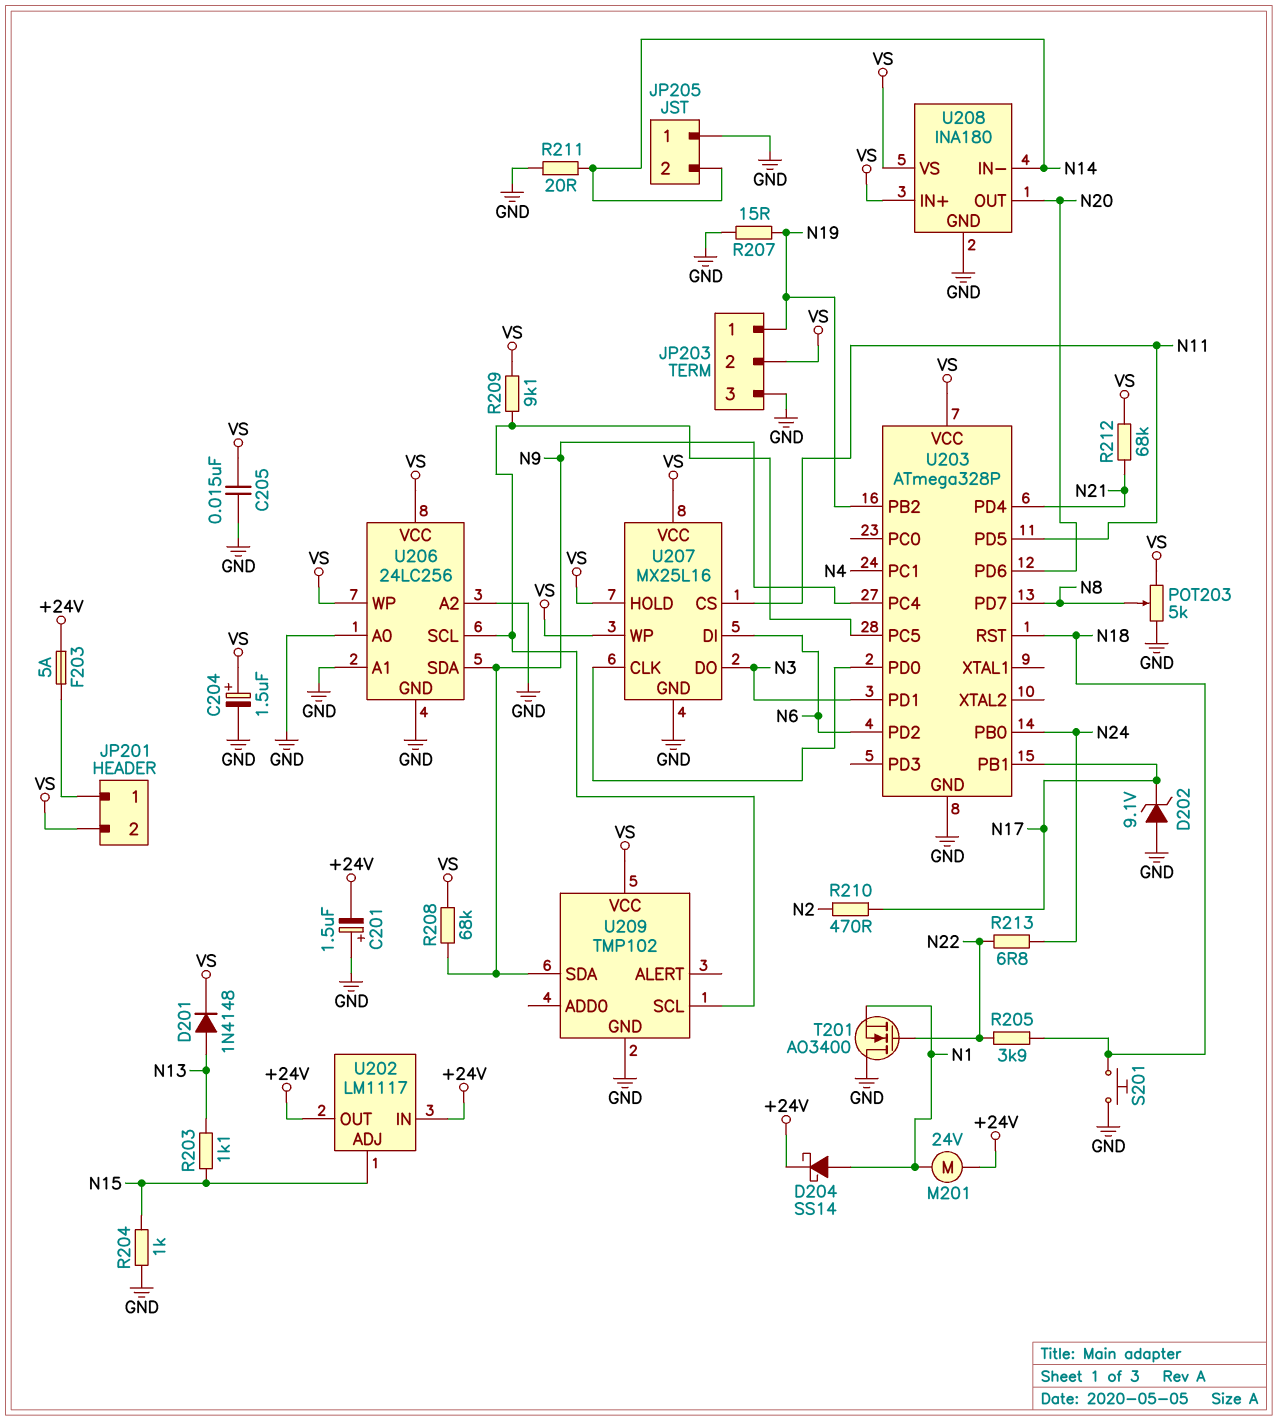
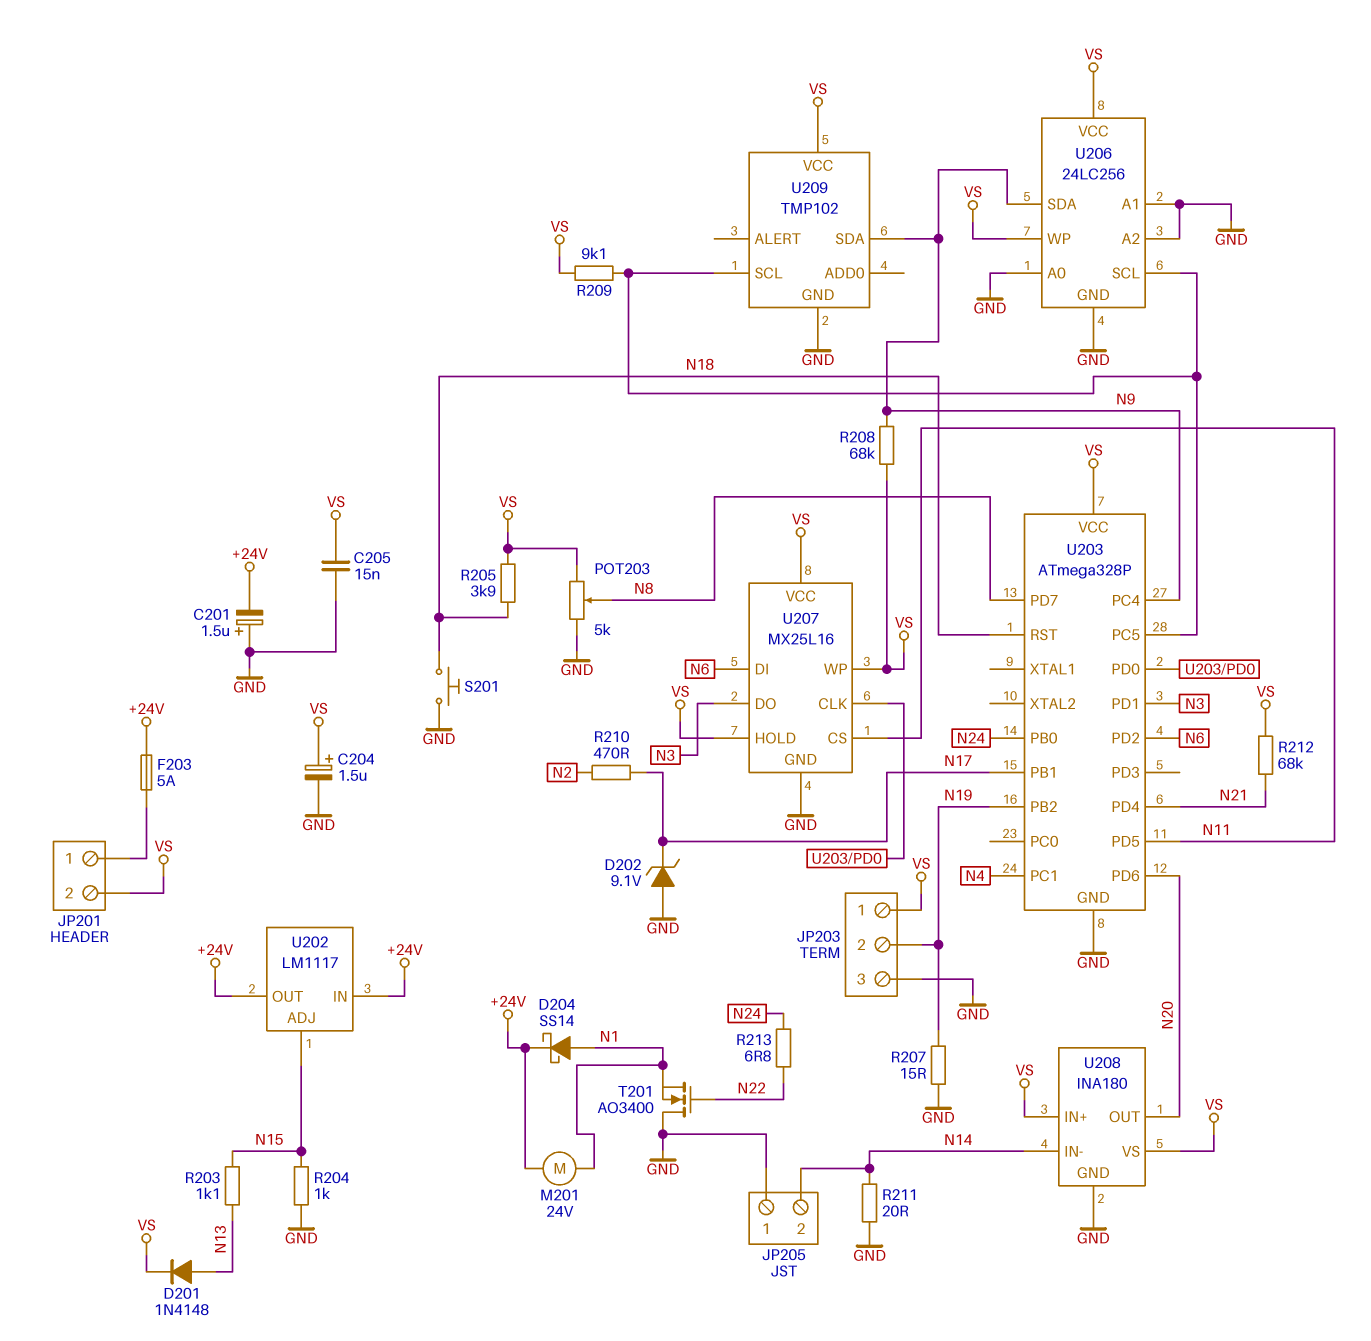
JP203 pin 1: N19 -> VS
JP203 pin 2: VS -> N19
R205: 3.9k (N18, N22) -> 3.9k (N18, VS)

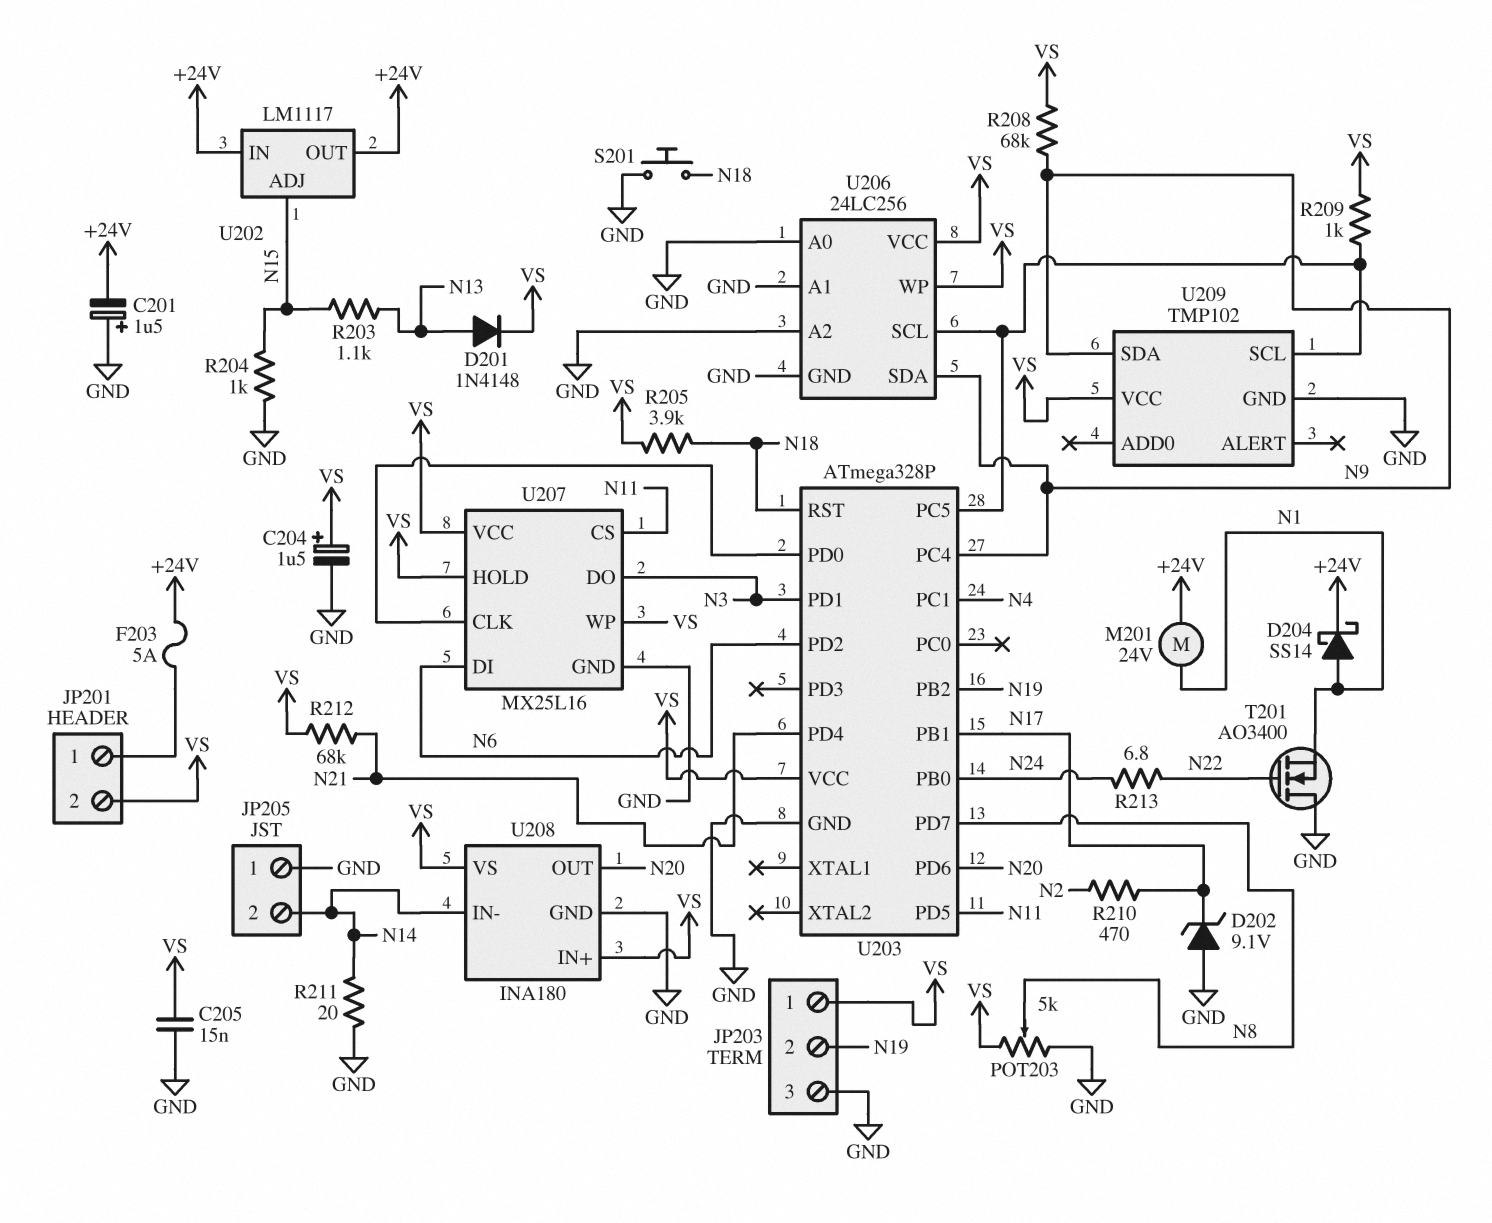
R207: 15 (GND, N19) -> none
R209: 9.1k (U203/PC5, VS) -> 1k (U203/PC5, VS)

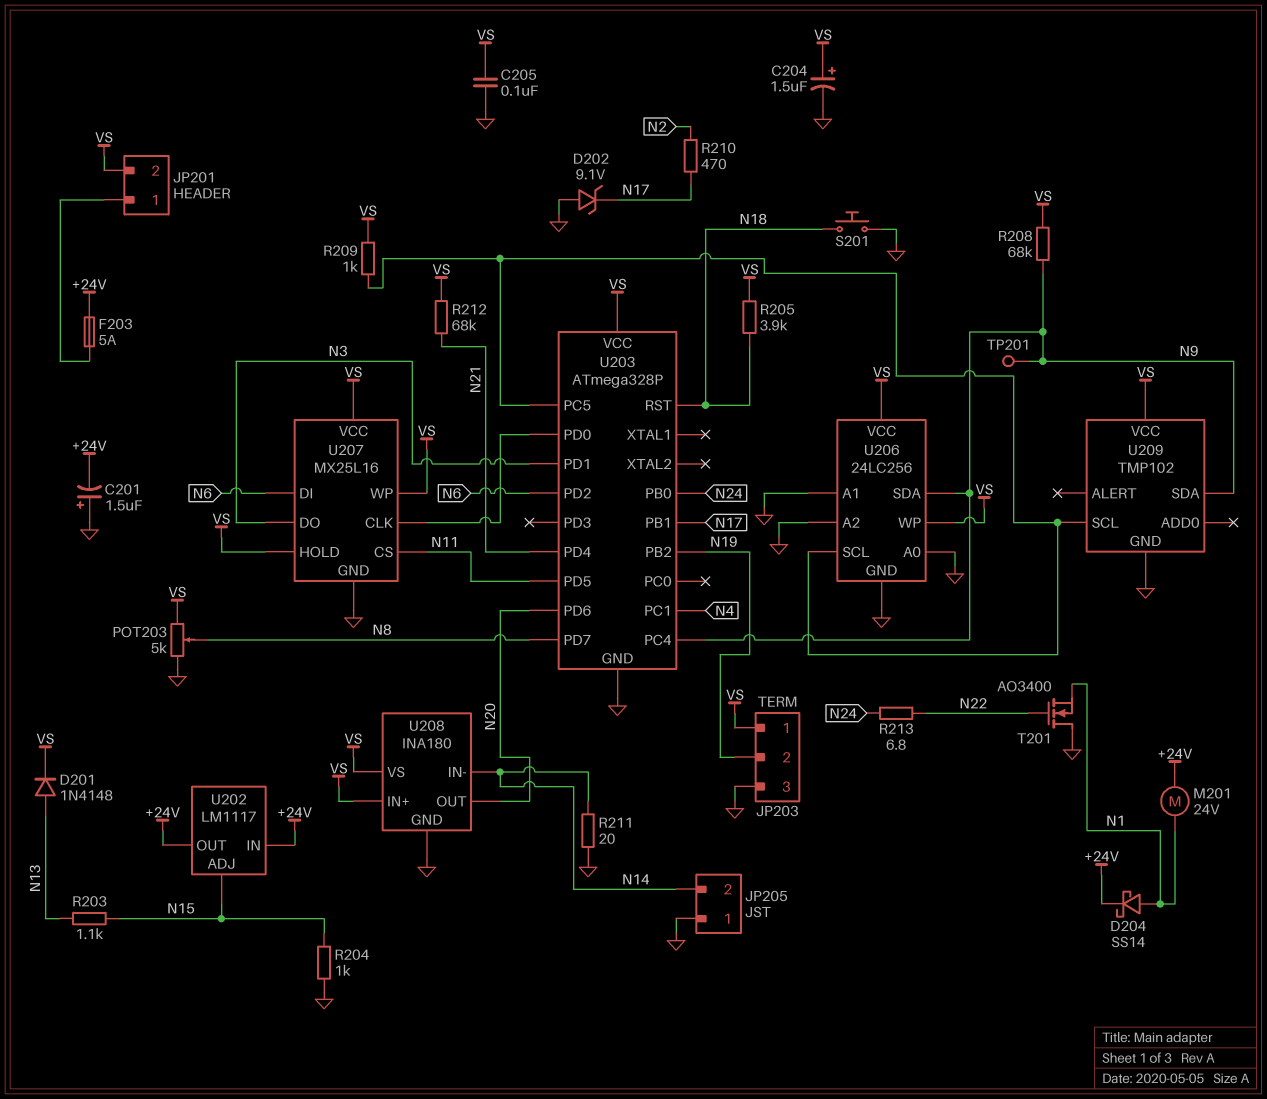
C205: 15nF (GND, VS) -> 100nF (GND, VS)
TP201: none -> test point (N9)

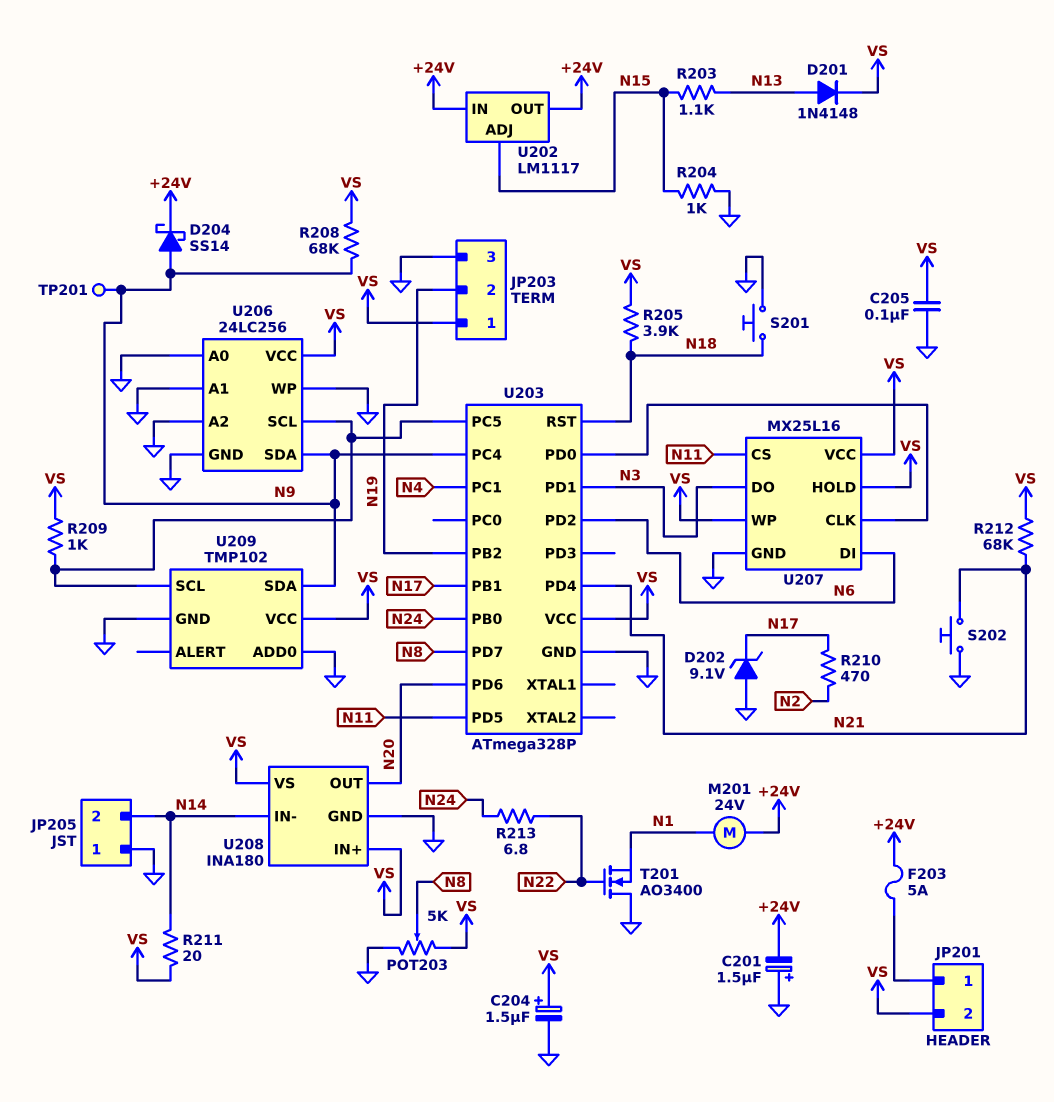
D204: schottky SS14 (A N1, K +24V) -> schottky SS14 (A N9, K +24V)
R211: 20 (GND, N14) -> 20 (N14, VS)
S202: none -> button (GND, N21)
U206 pin WP: VS -> GND
U209 pin ADD0: none -> GND

